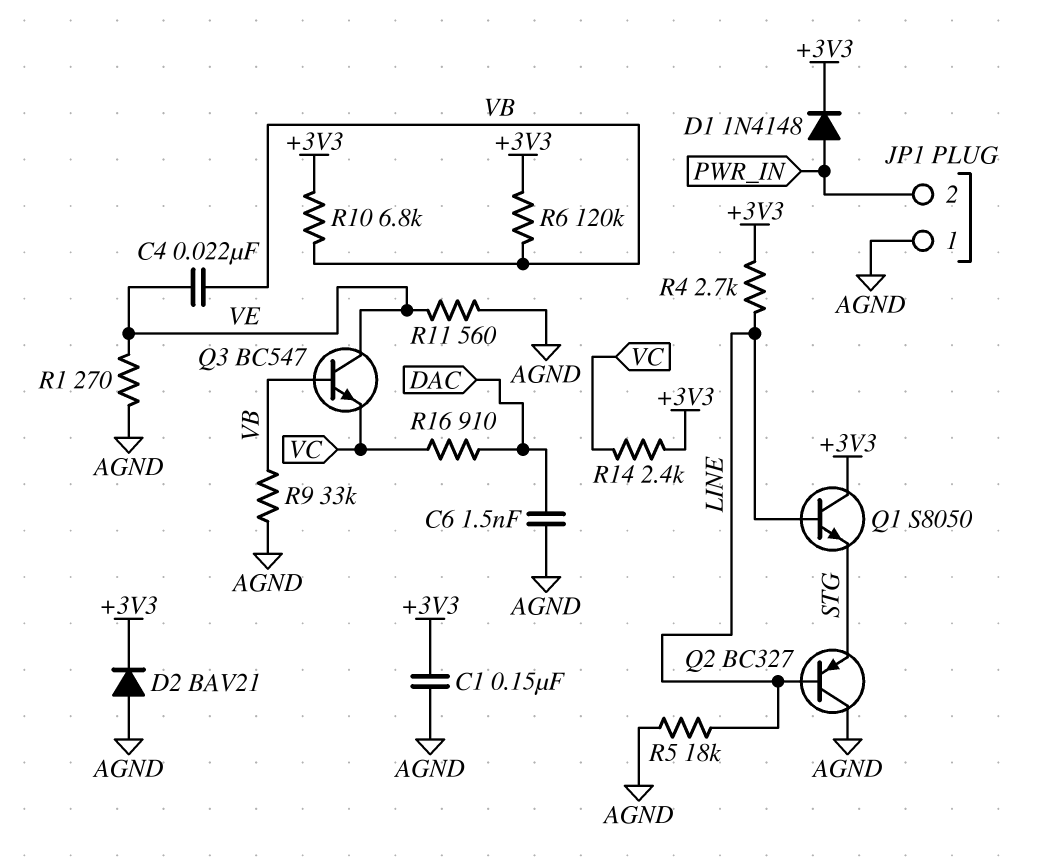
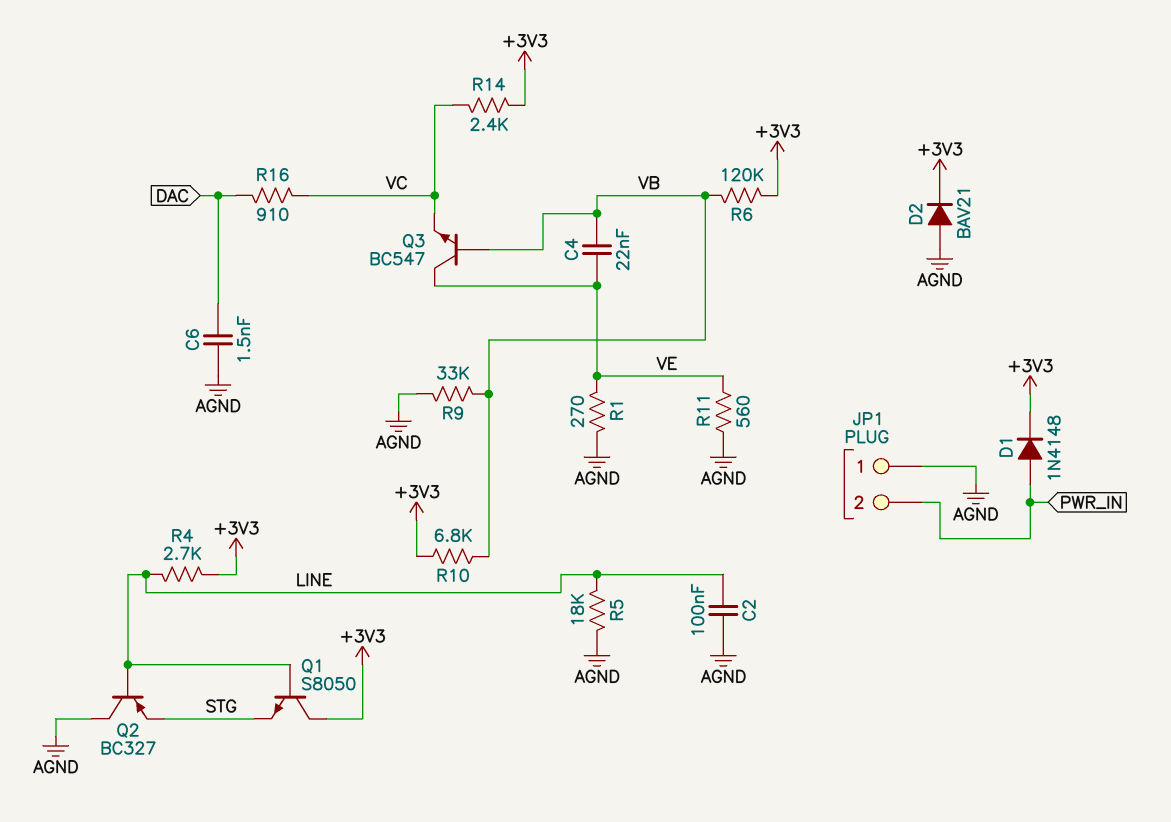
C1: 150nF (+3V3, AGND) -> none
C2: none -> 100nF (AGND, LINE)

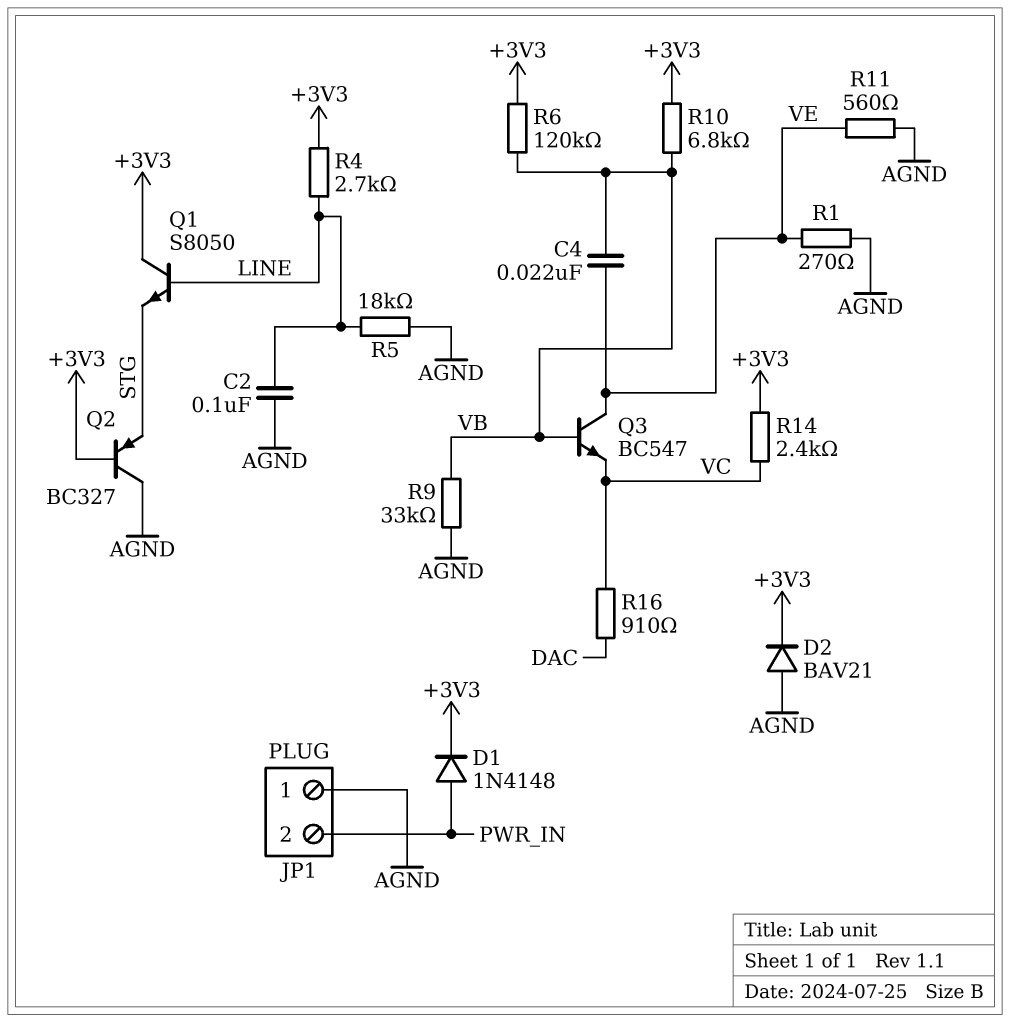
C6: 1.5nF (AGND, DAC) -> none
Q2: PNP BC327 (B LINE, C AGND, E STG) -> PNP BC327 (B +3V3, C AGND, E STG)

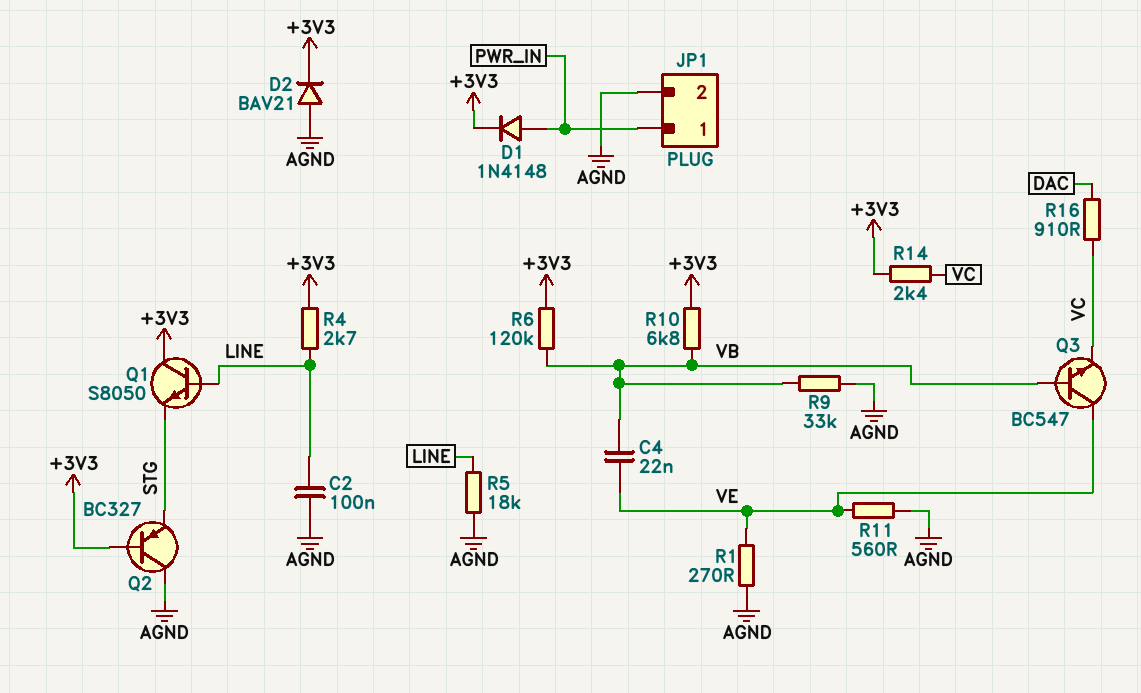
JP1 pin 1: AGND -> PWR_IN
JP1 pin 2: PWR_IN -> AGND

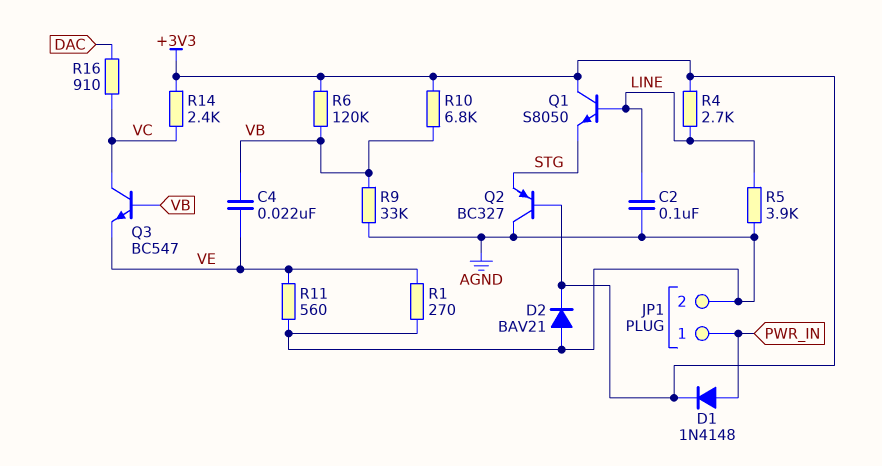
Q3: NPN BC547 (B VB, C VE, E VC) -> NPN BC547 (B VB, C VC, E VE)
R5: 18k (AGND, LINE) -> 3.9k (AGND, LINE)

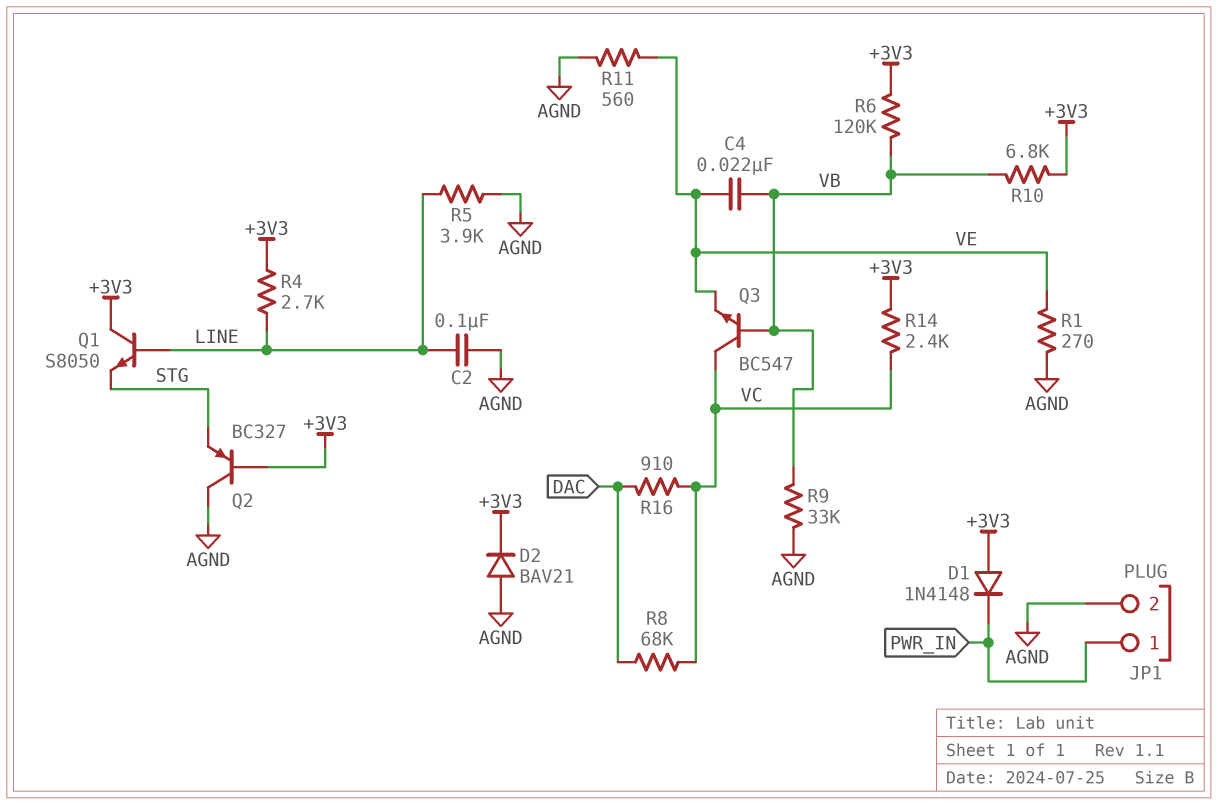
D1: diode 1N4148 (A PWR_IN, K +3V3) -> diode 1N4148 (A +3V3, K PWR_IN)
R8: none -> 68k (DAC, VC)

